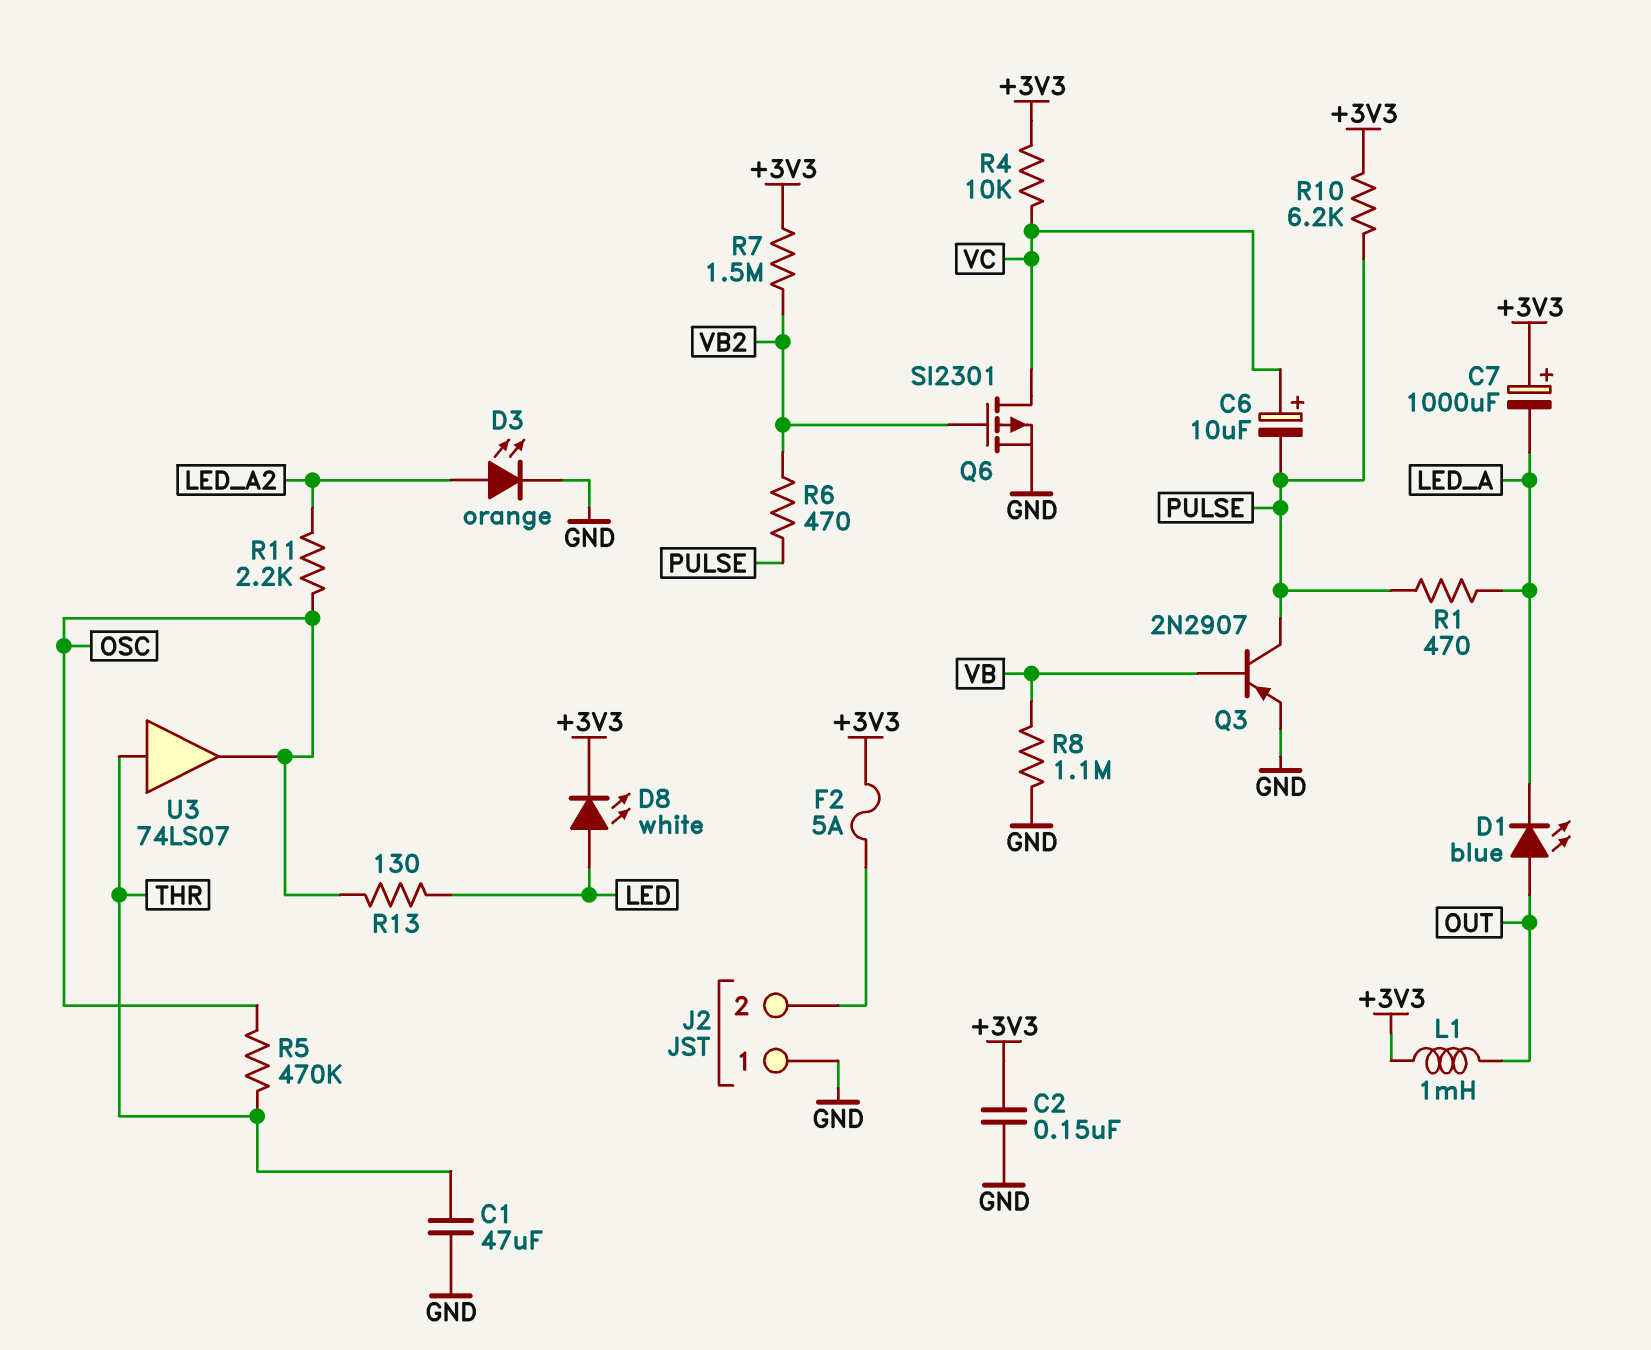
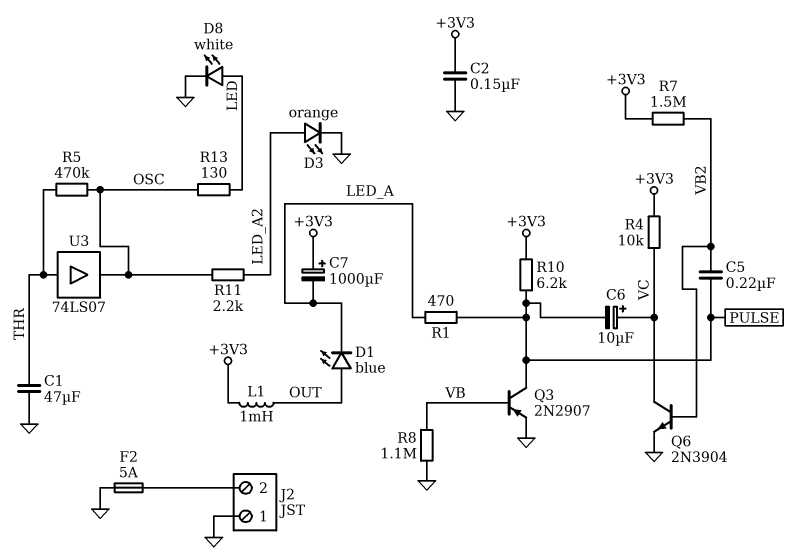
C5: none -> 220nF (PULSE, VB2)
D8: LED white (A LED, K +3V3) -> LED white (A LED, K GND)
F2: 5A (+3V3, J2/2) -> 5A (GND, J2/2)
Q6: PMOS SI2301 (G VB2, D VC, S GND) -> NPN 2N3904 (B VB2, C VC, E GND)
R6: 470 (PULSE, VB2) -> none

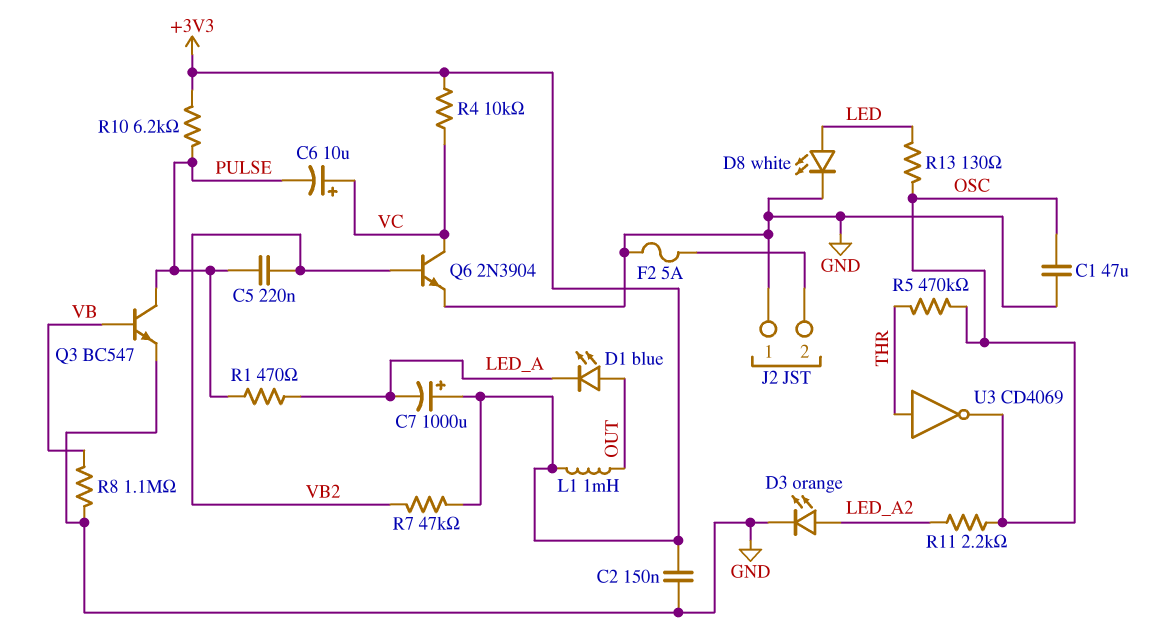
C1: 47uF (GND, THR) -> 47uF (GND, OSC)
Q3: PNP 2N2907 (B VB, C PULSE, E GND) -> NPN BC547 (B VB, C PULSE, E GND)
R7: 1.5M (+3V3, VB2) -> 47k (+3V3, VB2)
U3: buffer 74LS07 (in THR, out OSC) -> NOT CD4069 (in THR, out OSC)

